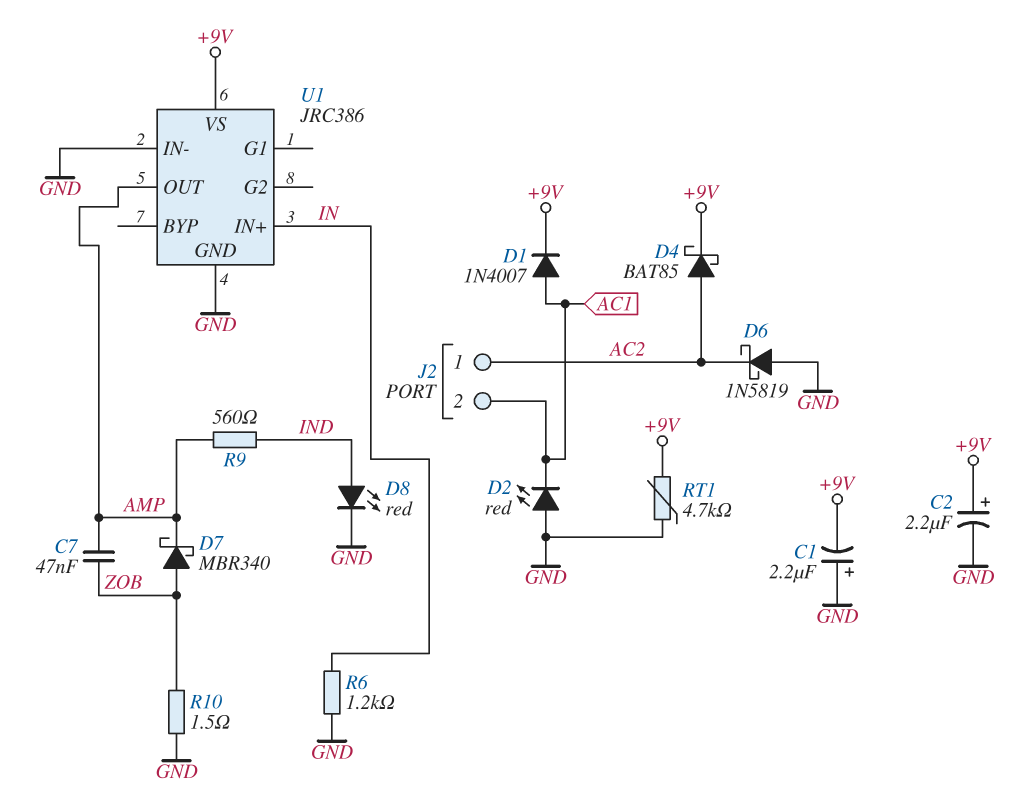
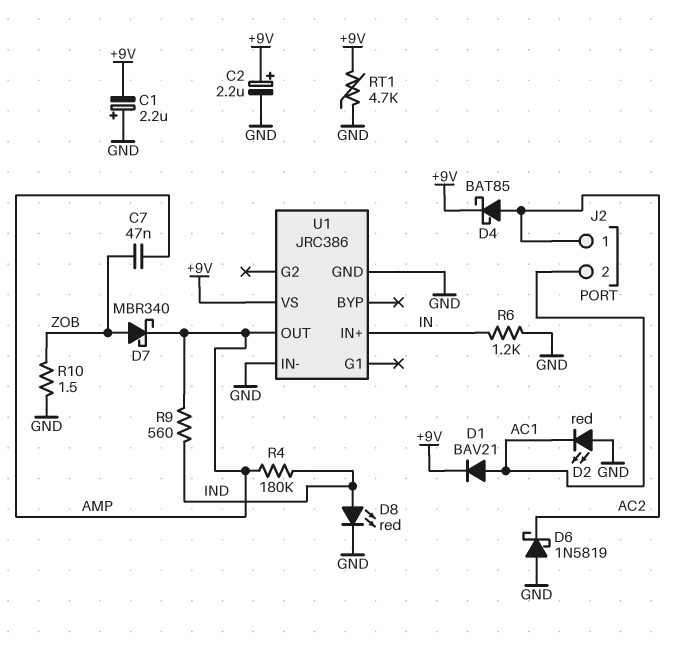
D1: diode 1N4007 (A AC1, K +9V) -> diode BAV21 (A AC1, K +9V)
R4: none -> 180k (AMP, IND)

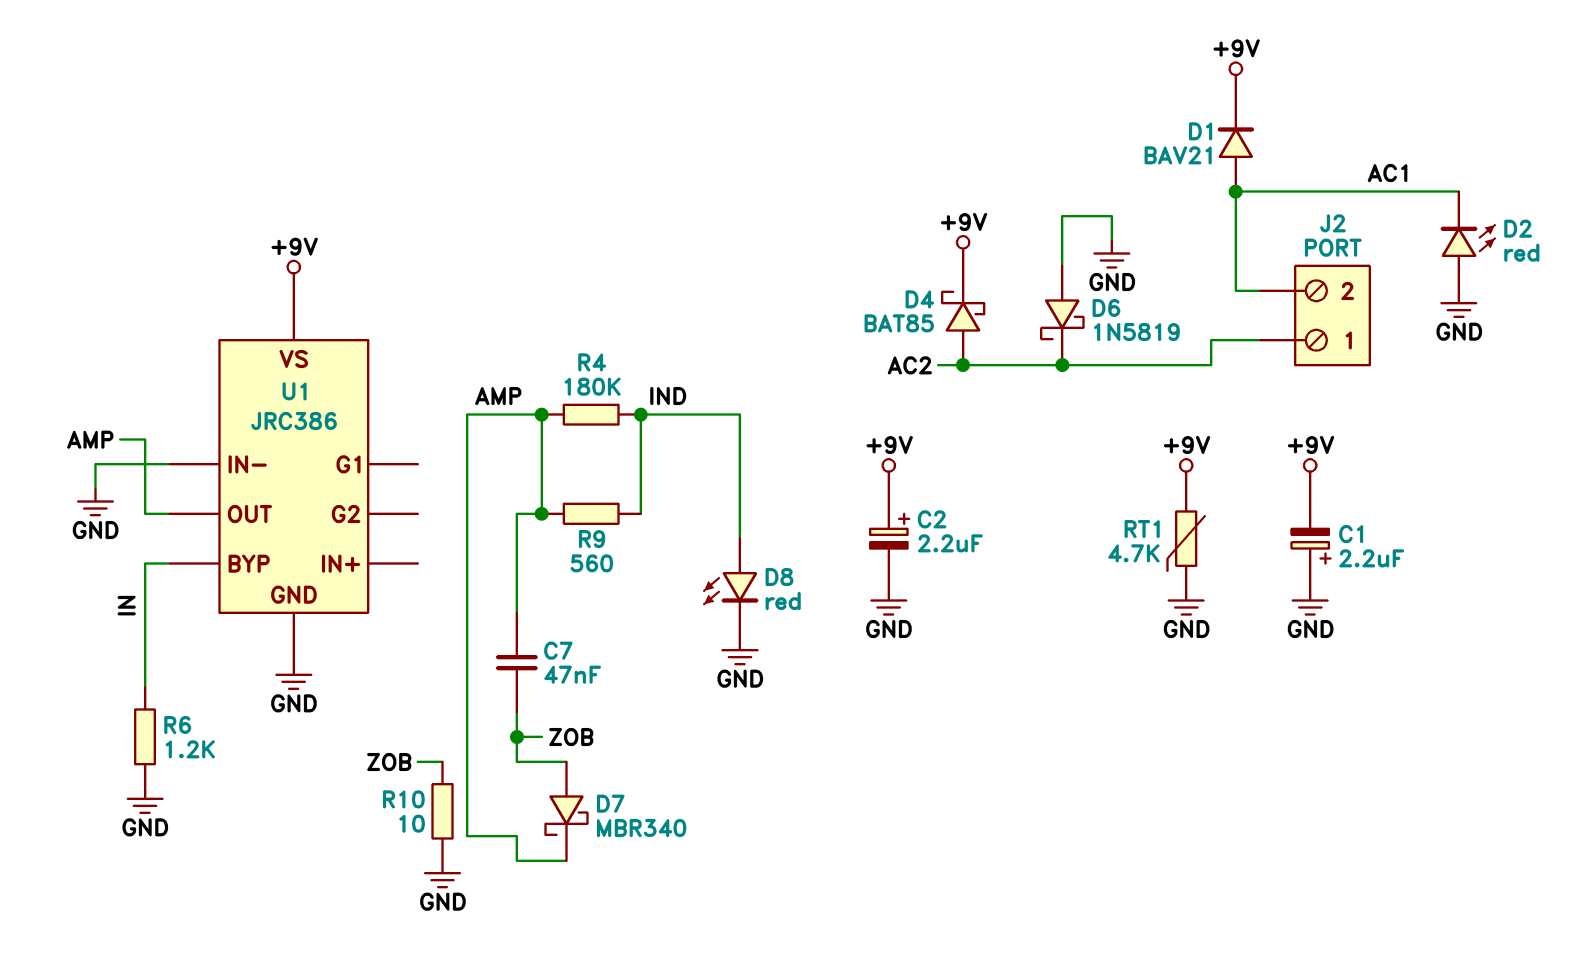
R10: 1.5 (GND, ZOB) -> 10 (GND, ZOB)
U1 pin BYP: none -> IN
U1 pin IN+: IN -> none

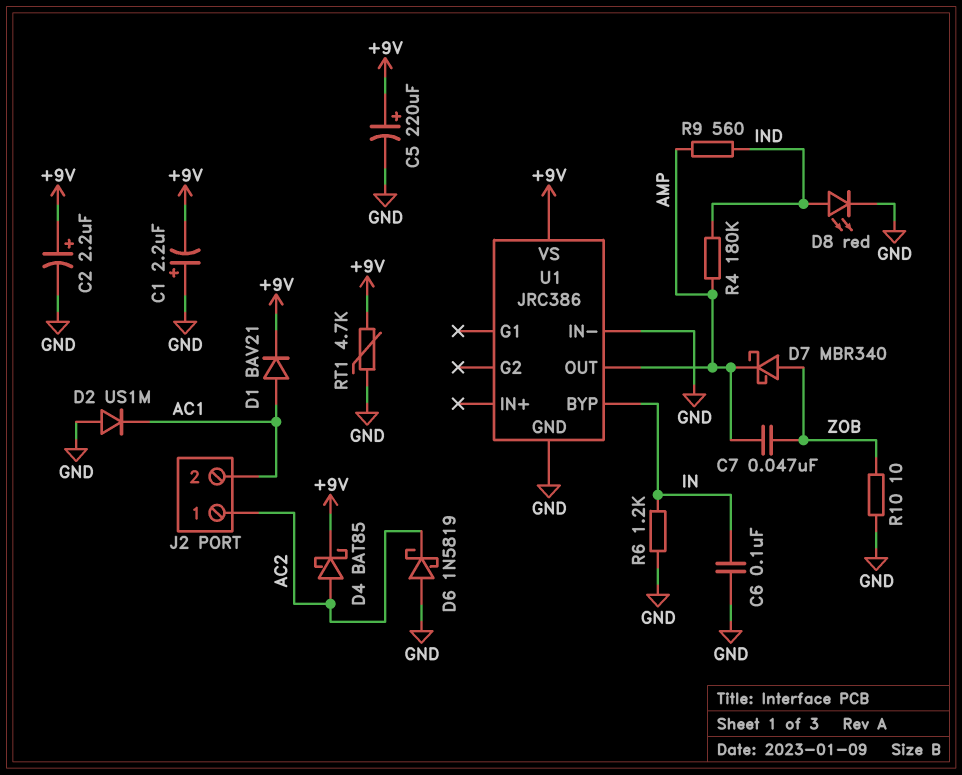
C5: none -> 220uF (plus +9V, minus GND)
C6: none -> 100nF (GND, IN)
D2: LED red (A GND, K AC1) -> diode US1M (A GND, K AC1)

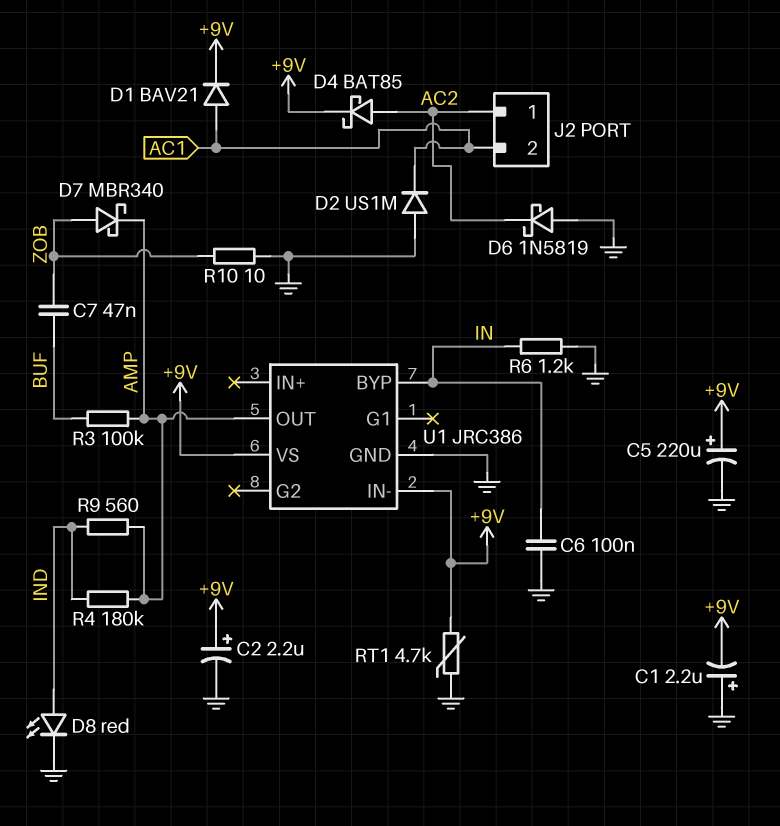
C7: 47nF (AMP, ZOB) -> 47nF (BUF, ZOB)
R3: none -> 100k (AMP, BUF)
U1 pin IN-: GND -> +9V

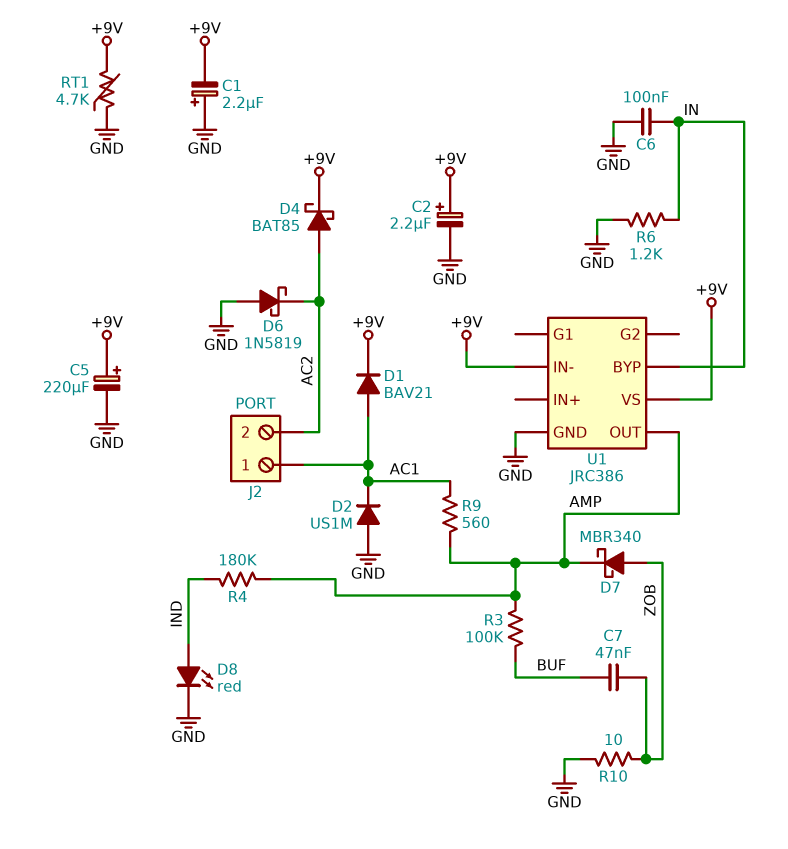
J2 pin 1: AC2 -> AC1
J2 pin 2: AC1 -> AC2
R9: 560 (AMP, IND) -> 560 (AC1, AMP)

